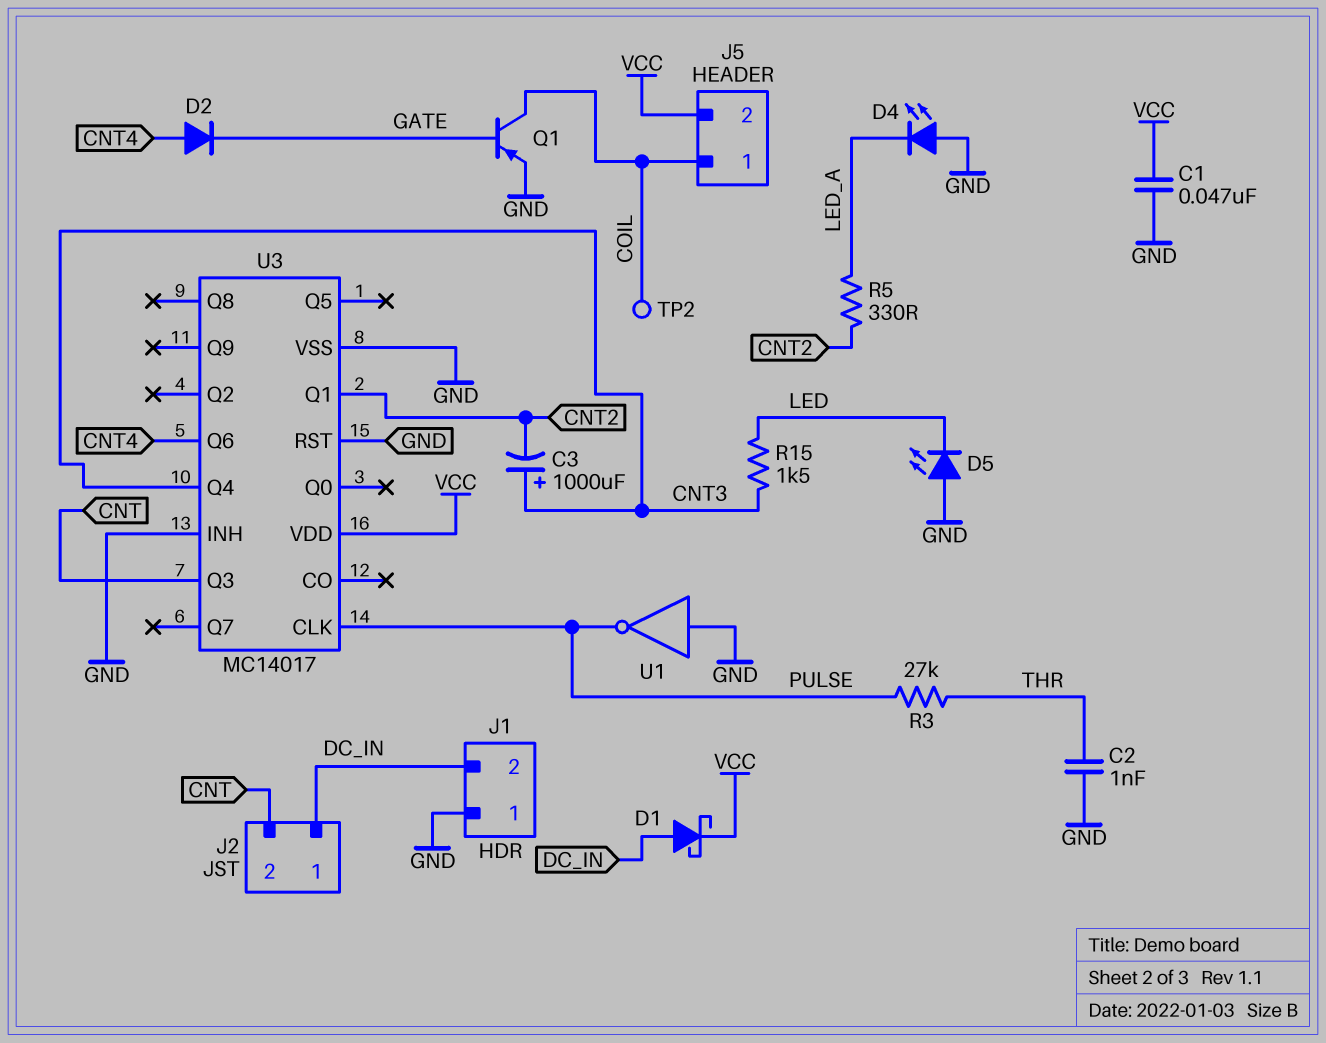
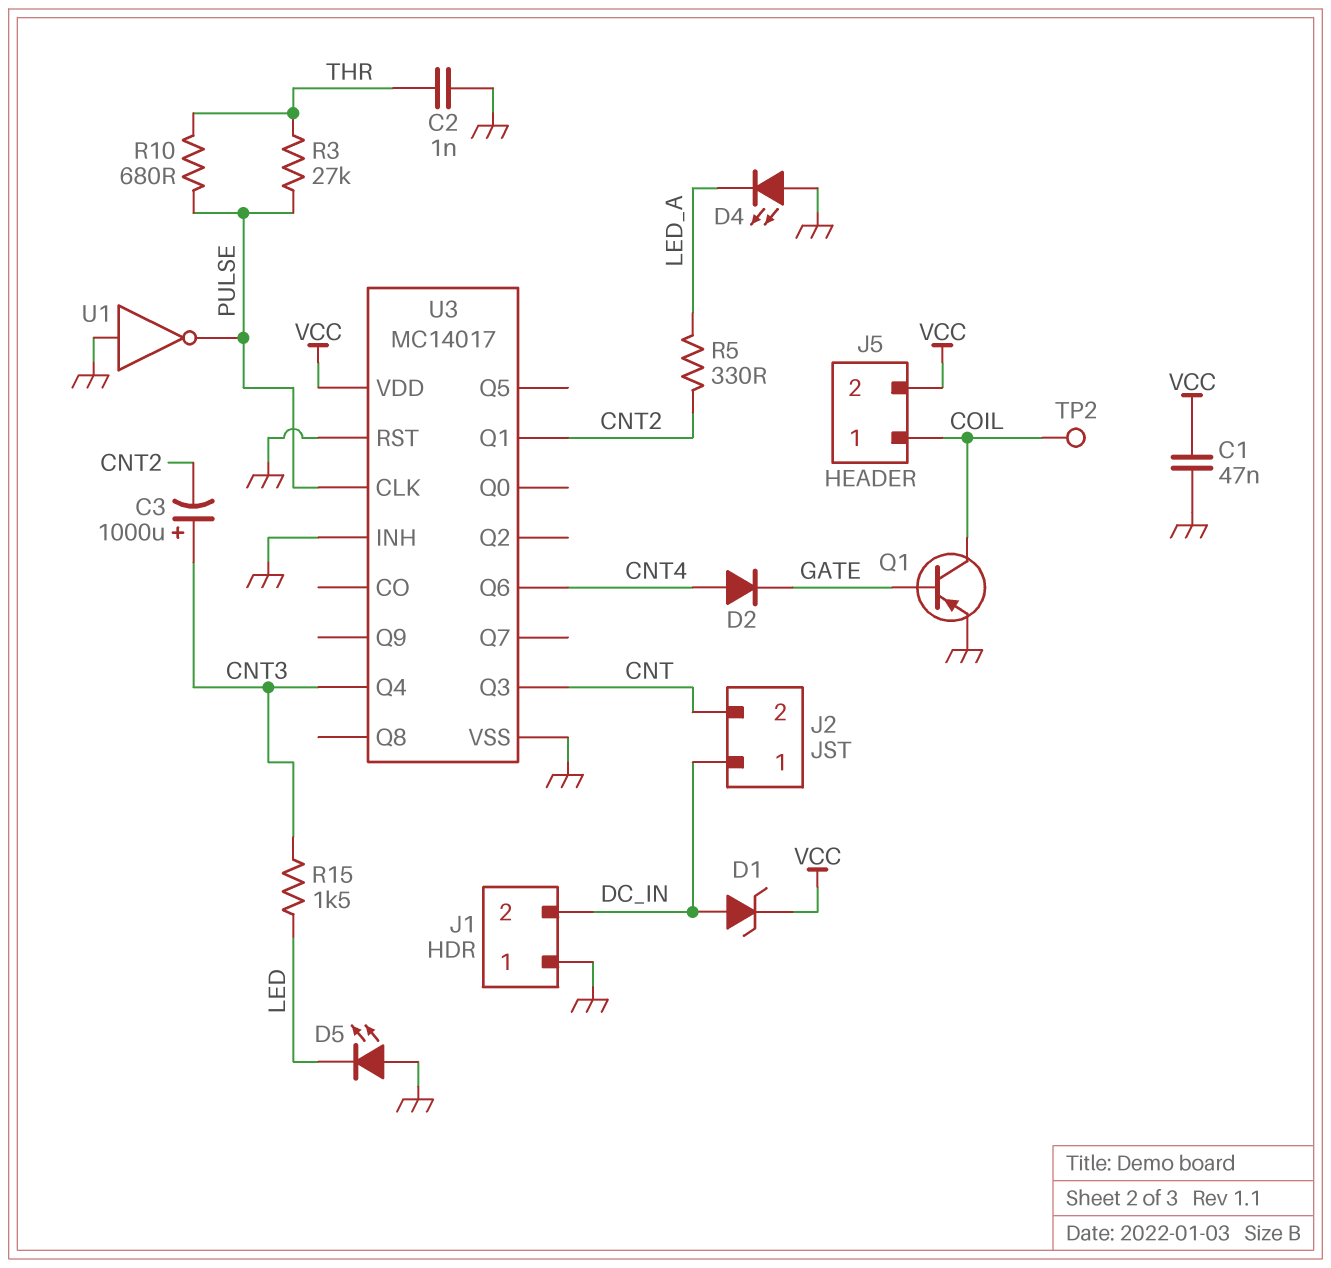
D1: schottky (A DC_IN, K VCC) -> zener (A DC_IN, K VCC)
R10: none -> 680 (PULSE, THR)

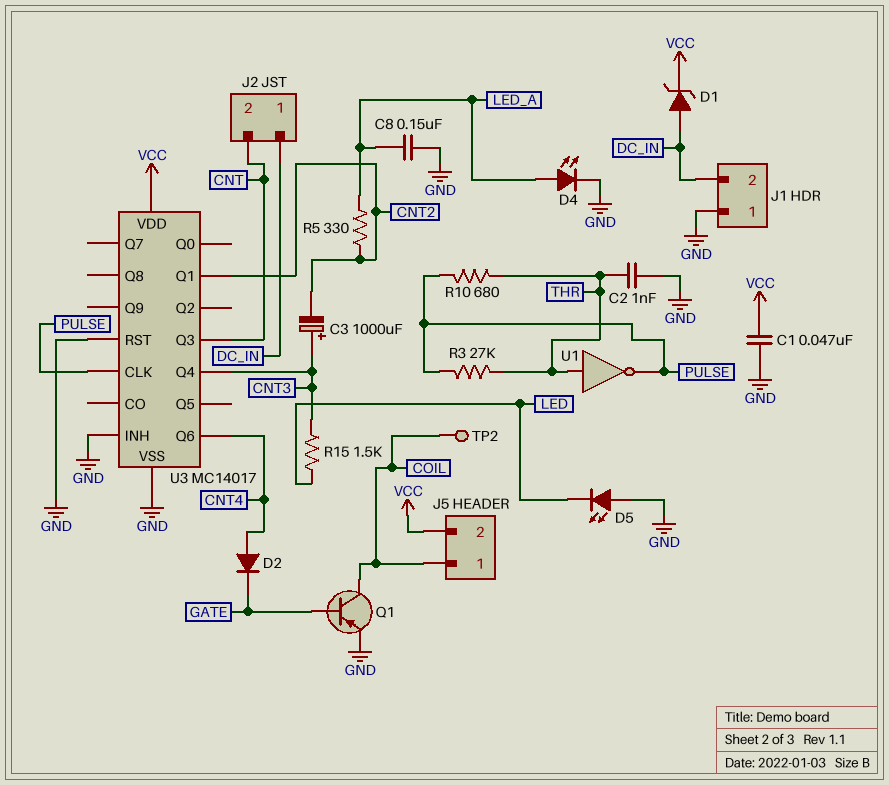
C8: none -> 150nF (GND, LED_A)
D4: LED (A GND, K LED_A) -> LED (A LED_A, K GND)
U1: NOT (in GND, out PULSE) -> NOT (in THR, out PULSE)

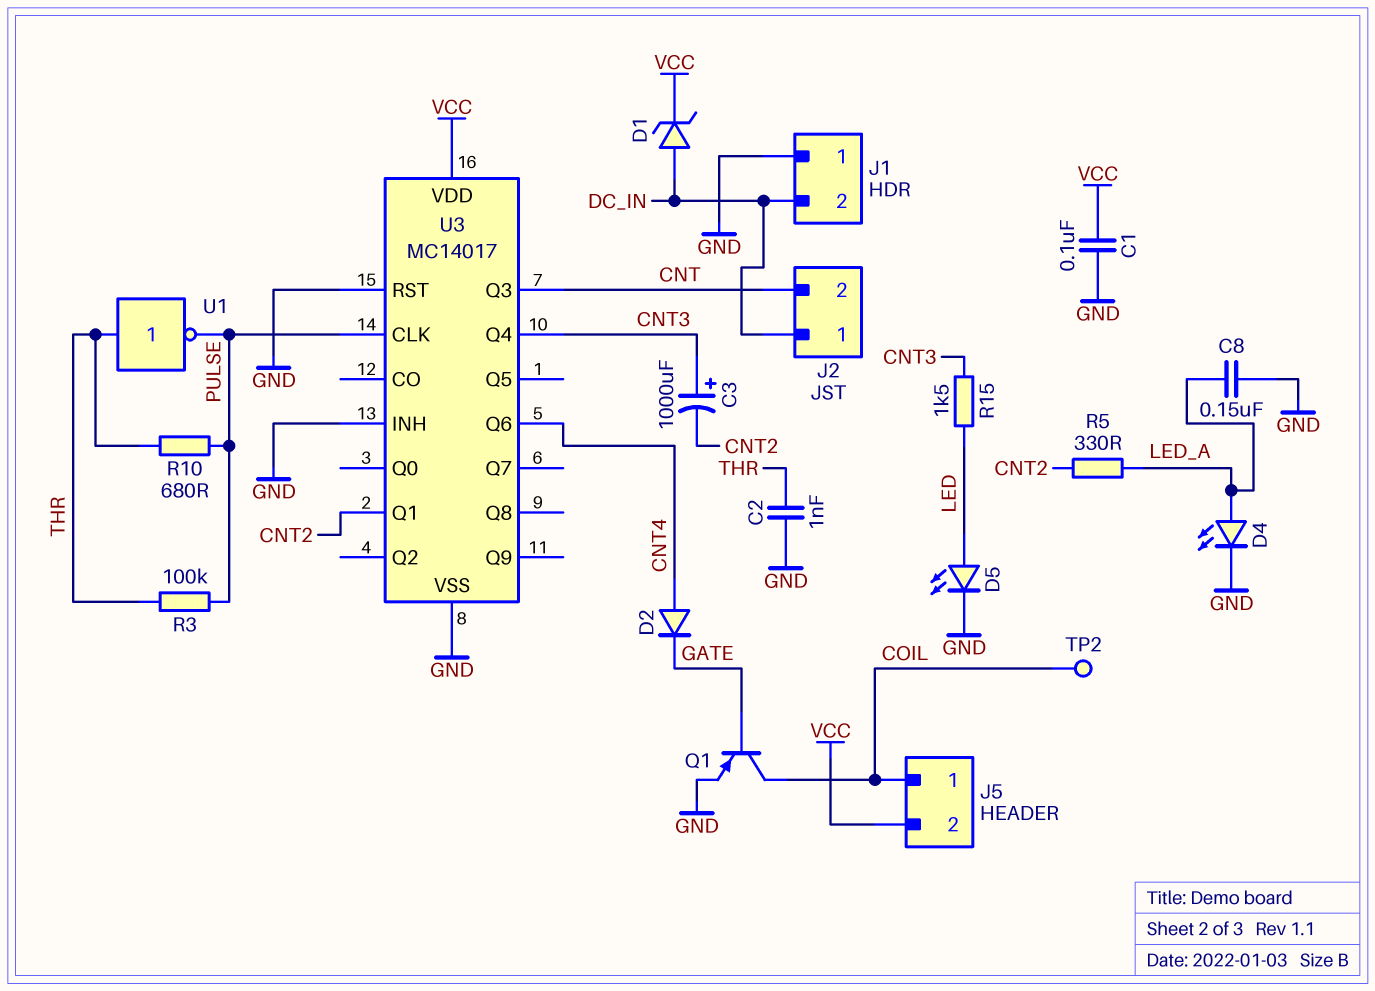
C1: 47nF (GND, VCC) -> 100nF (GND, VCC)
D5: LED (A GND, K LED) -> LED (A LED, K GND)
R3: 27k (PULSE, THR) -> 100k (PULSE, THR)

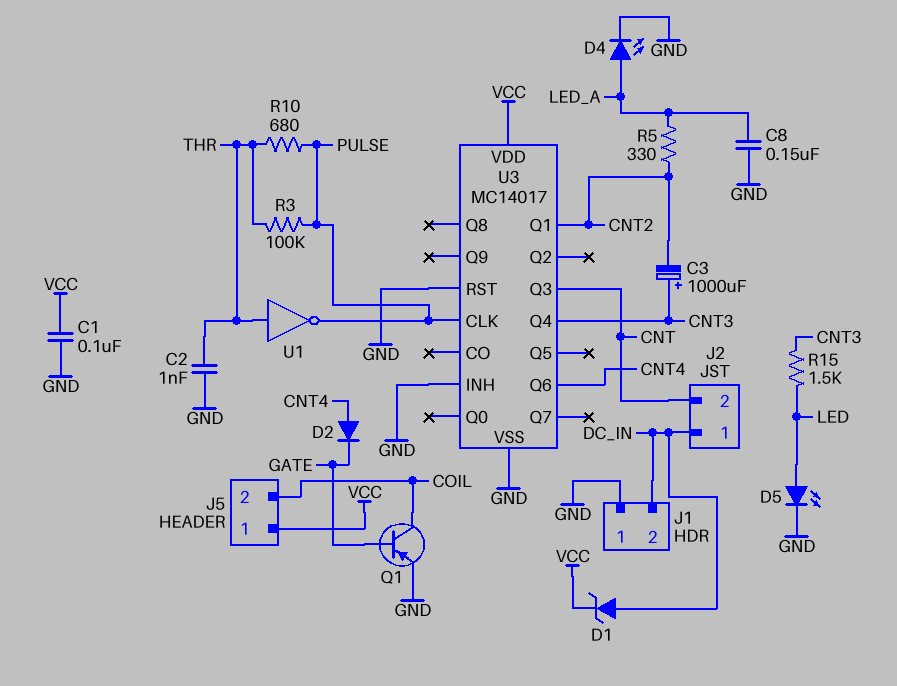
J5 pin 1: COIL -> VCC
J5 pin 2: VCC -> COIL
TP2: test point (COIL) -> none

